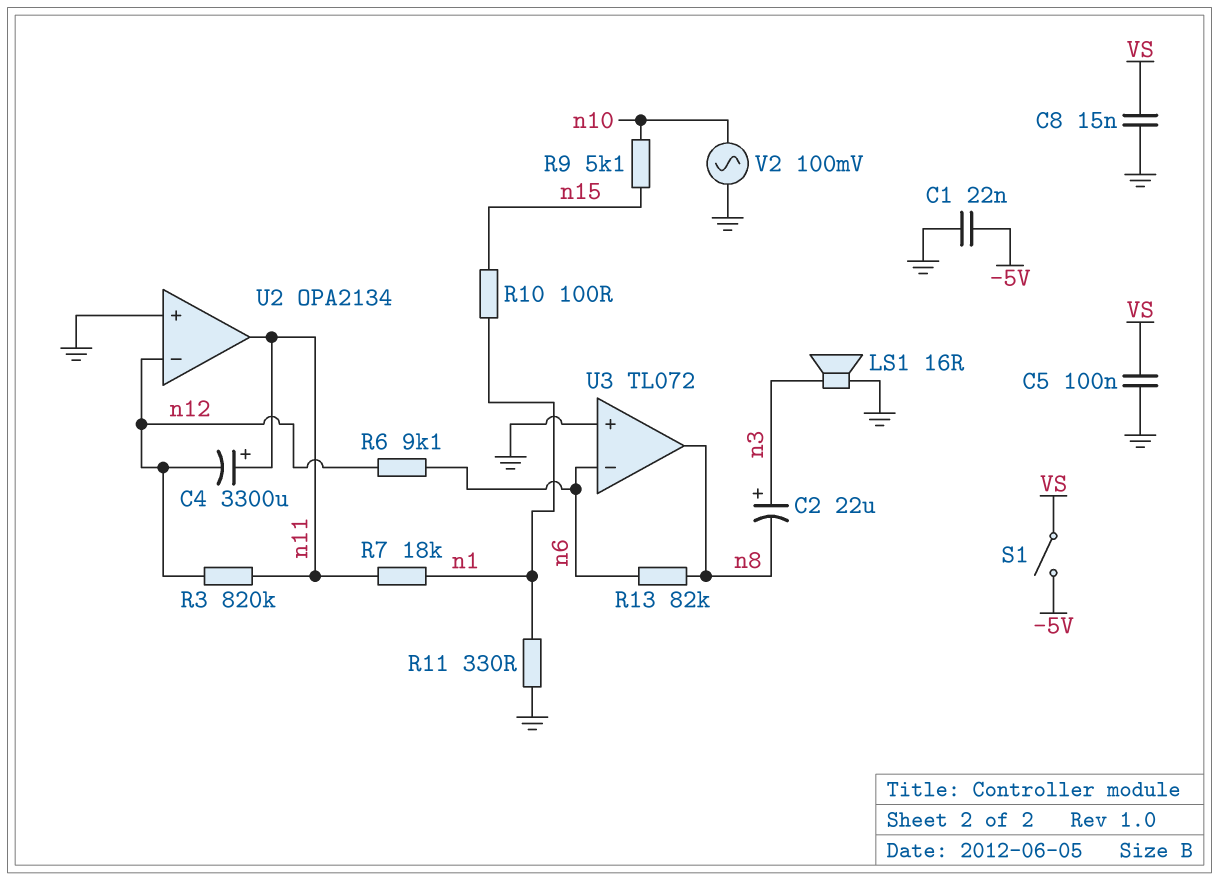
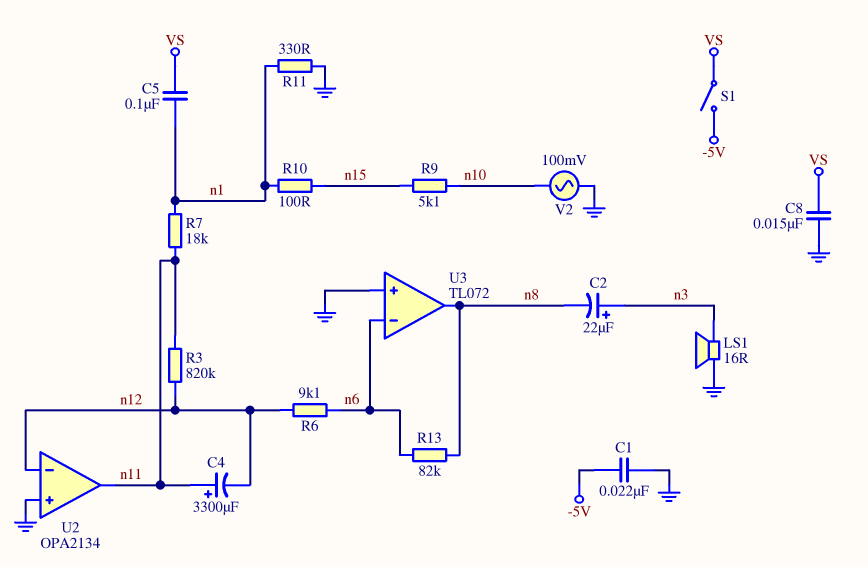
C5: 100nF (GND, VS) -> 100nF (VS, n1)

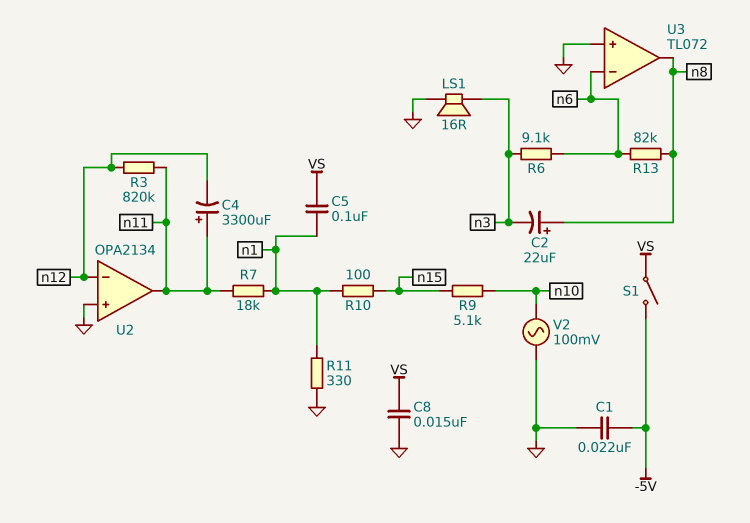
C2: 22uF (plus n3, minus n8) -> 22uF (plus n8, minus n3)
R6: 9.1k (n6, n12) -> 9.1k (n3, n6)

